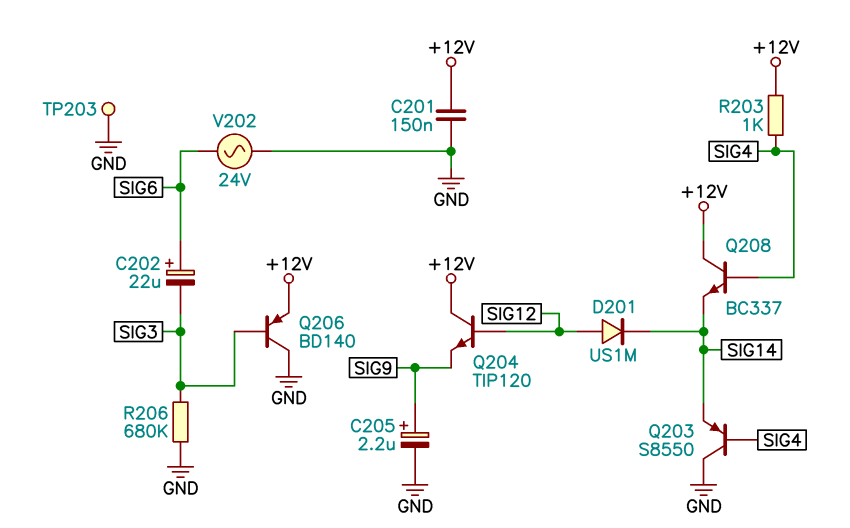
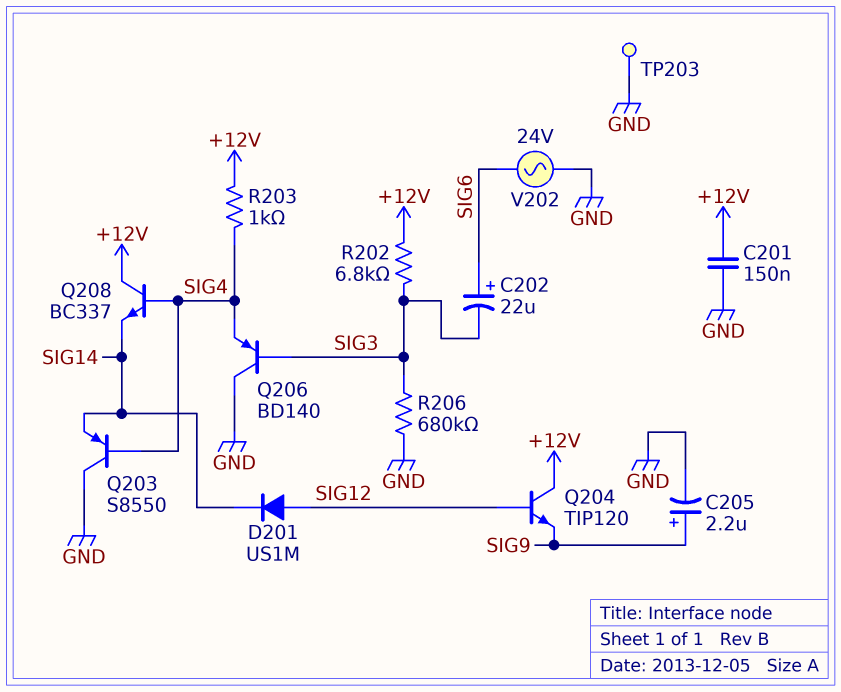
Q206: PNP BD140 (B SIG3, C GND, E +12V) -> PNP BD140 (B SIG3, C GND, E SIG4)
R202: none -> 6.8k (+12V, SIG3)

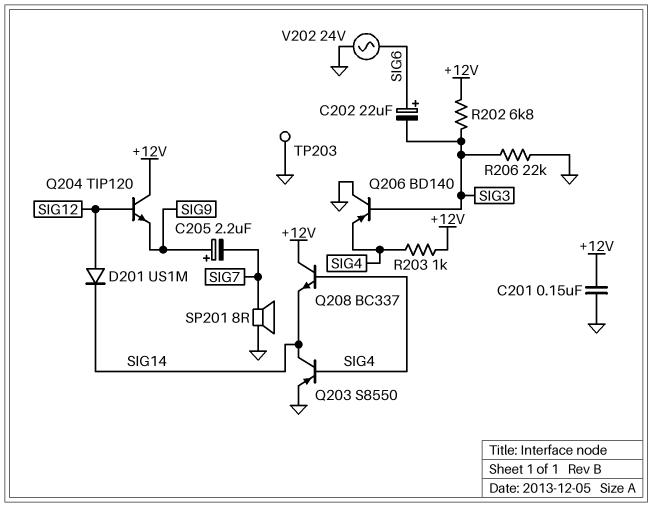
C205: 2.2uF (plus SIG9, minus GND) -> 2.2uF (plus SIG9, minus SIG7)
Q203: PNP S8550 (B SIG4, C GND, E SIG14) -> PNP S8550 (B SIG4, C SIG14, E GND)
R206: 680k (GND, SIG3) -> 22k (GND, SIG3)
SP201: none -> speaker 8R (GND, SIG7)

